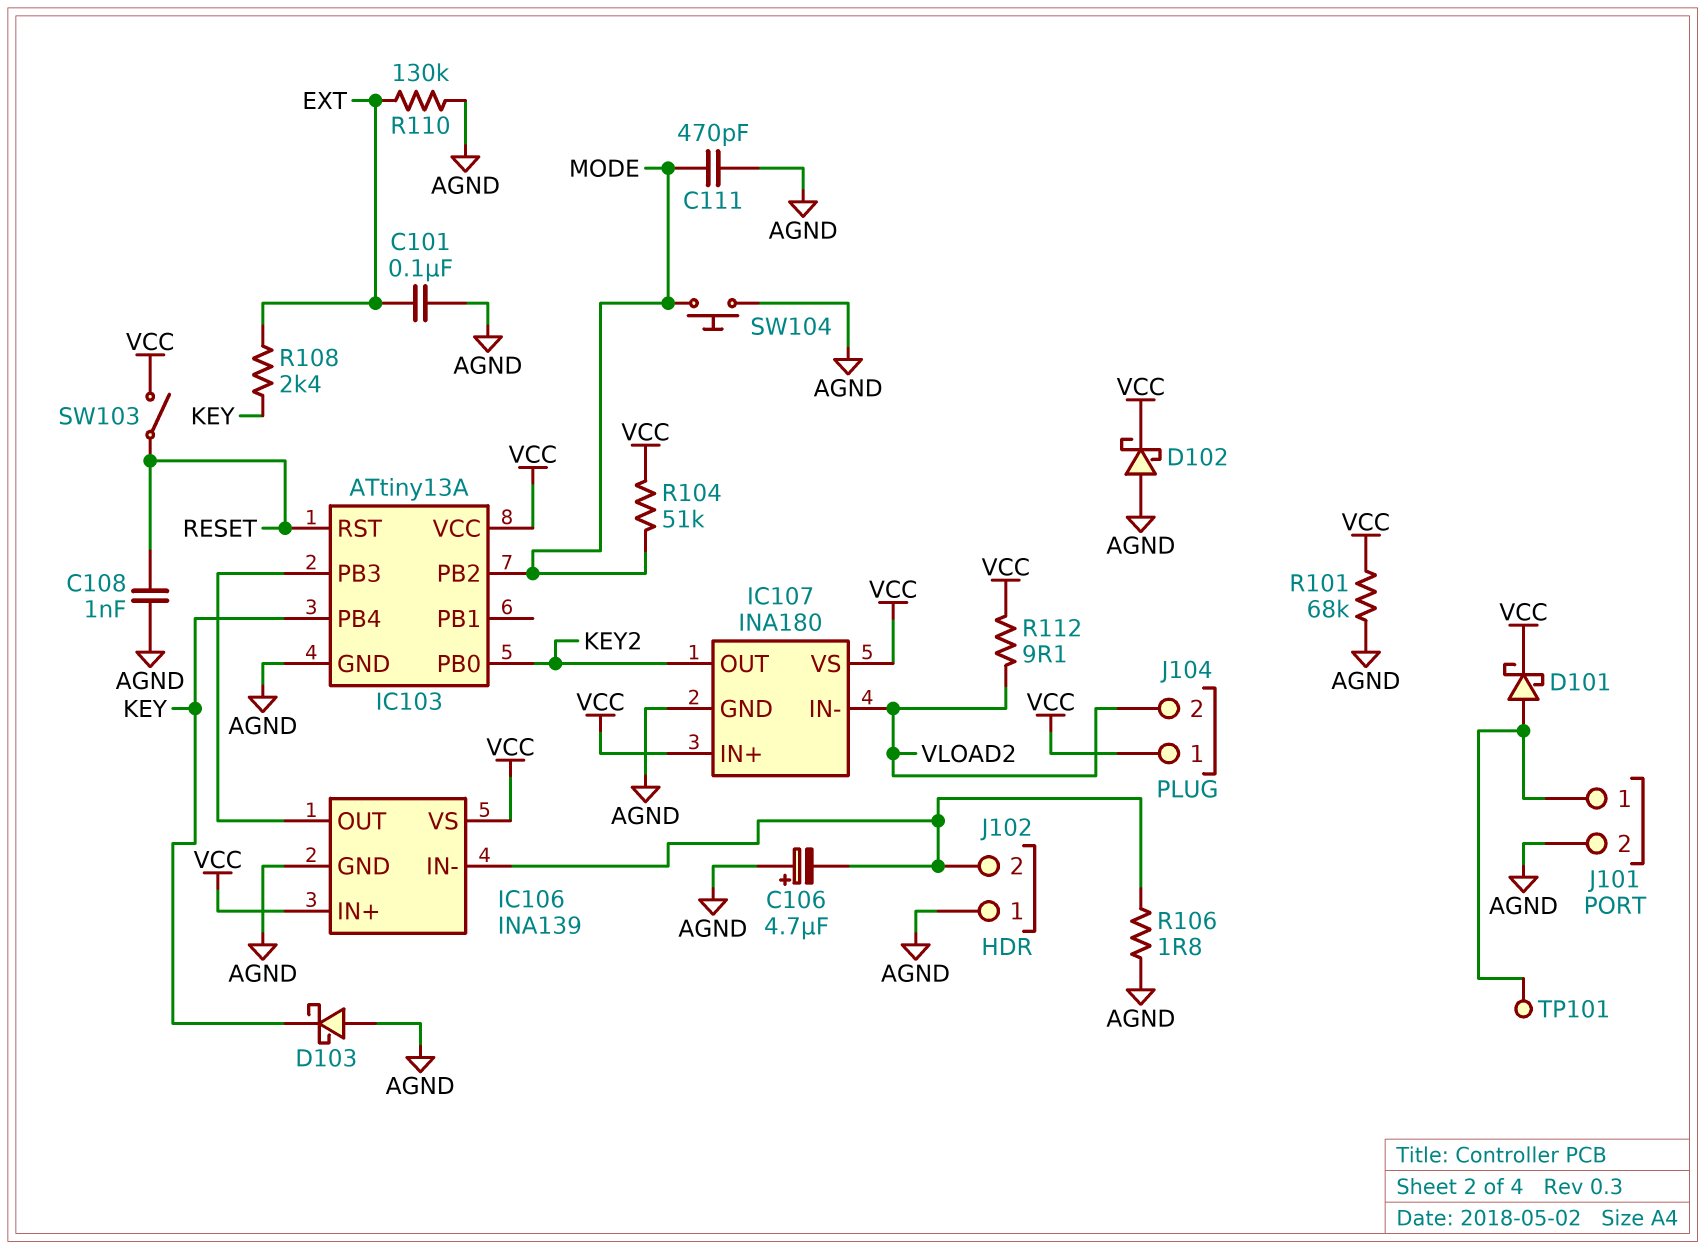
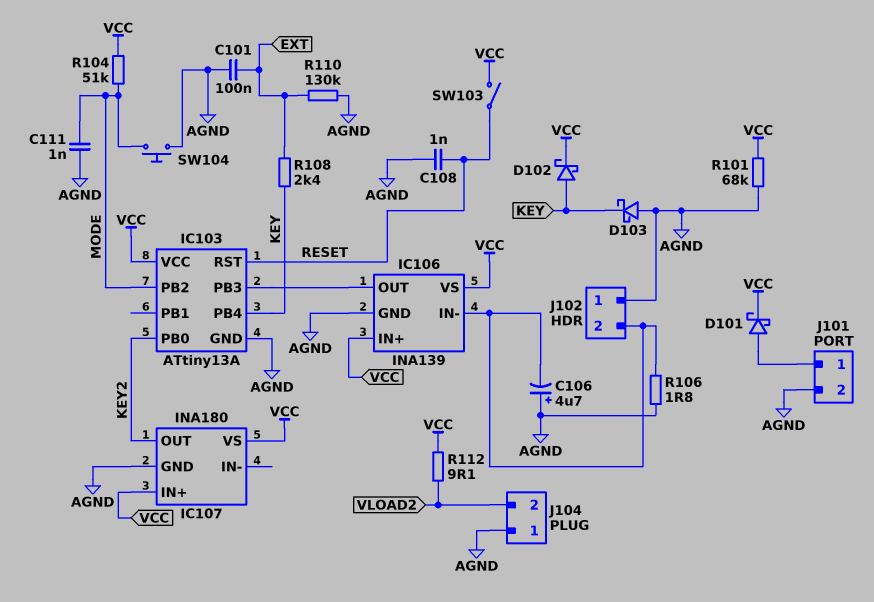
C111: 470pF (AGND, MODE) -> 1nF (AGND, MODE)
D102: schottky (A AGND, K VCC) -> schottky (A KEY, K VCC)
IC107 pin IN-: VLOAD2 -> none
J104 pin 1: VCC -> AGND
TP101: test point (J101/1) -> none

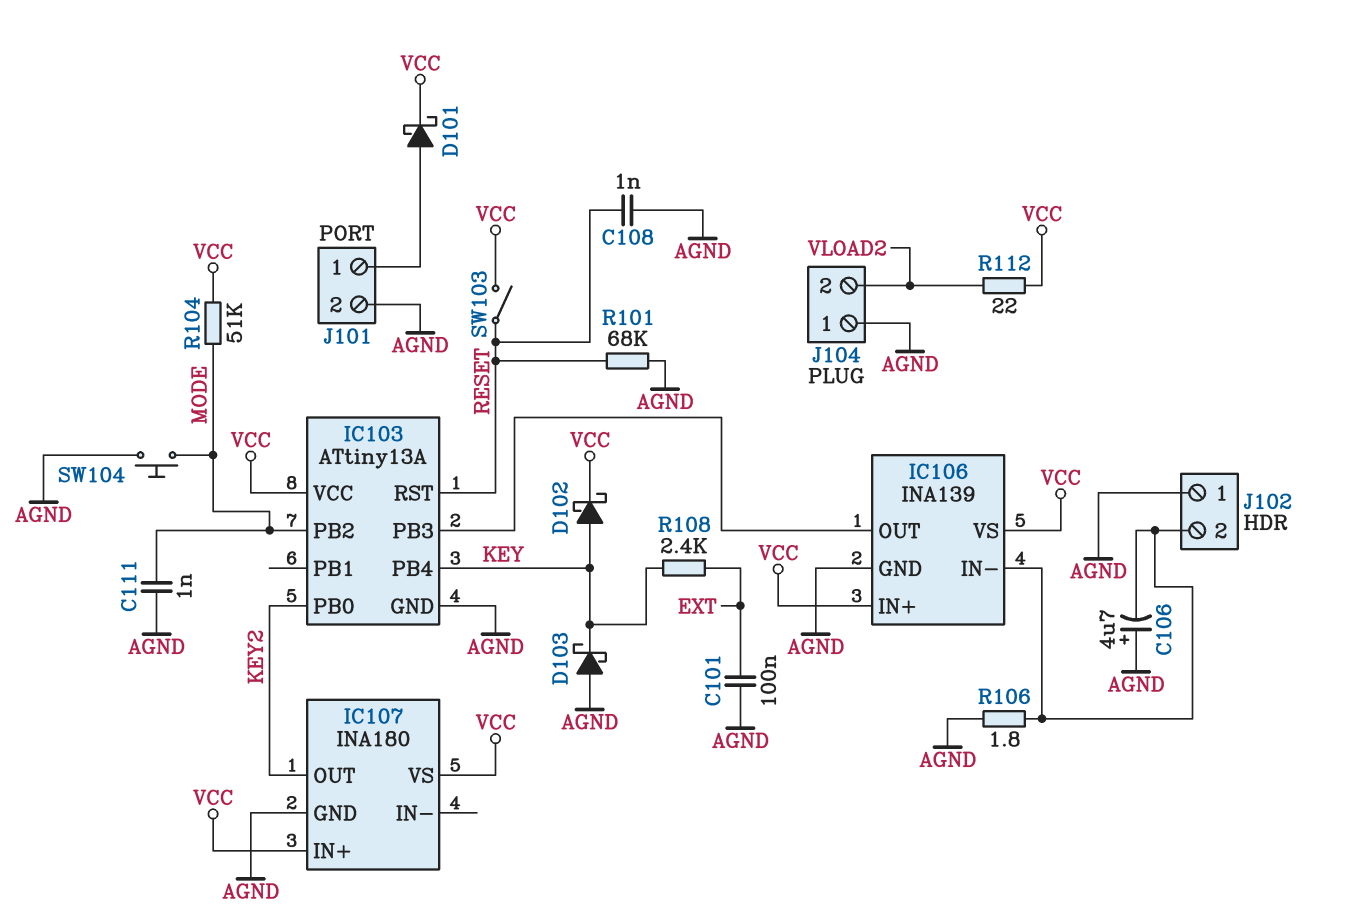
R101: 68k (AGND, VCC) -> 68k (AGND, RESET)
R110: 130k (AGND, EXT) -> none
R112: 9.1 (VCC, VLOAD2) -> 22 (VCC, VLOAD2)

